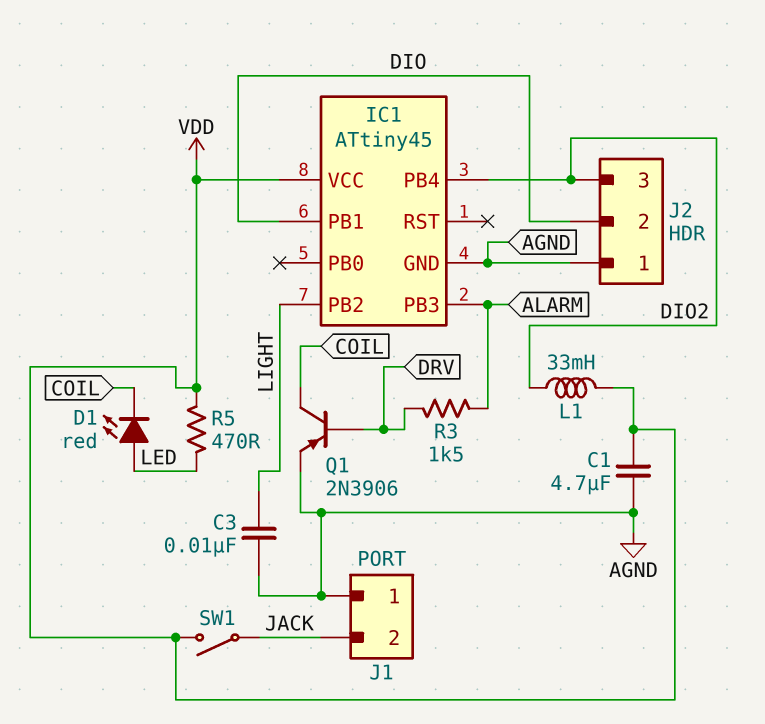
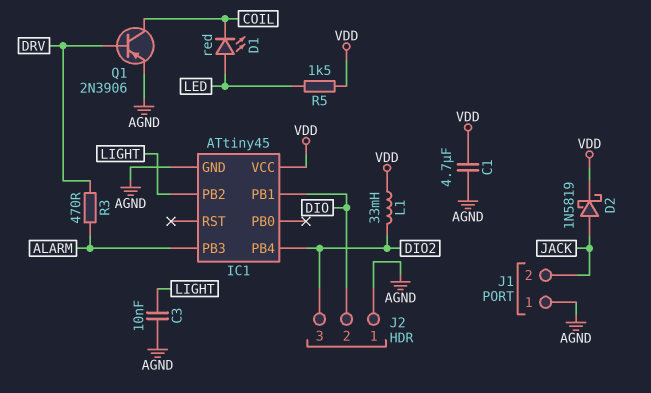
D2: none -> schottky 1N5819 (A JACK, K VDD)
R3: 1.5k (ALARM, DRV) -> 470 (ALARM, DRV)
R5: 470 (LED, VDD) -> 1.5k (LED, VDD)
SW1: switch (JACK, VDD) -> none

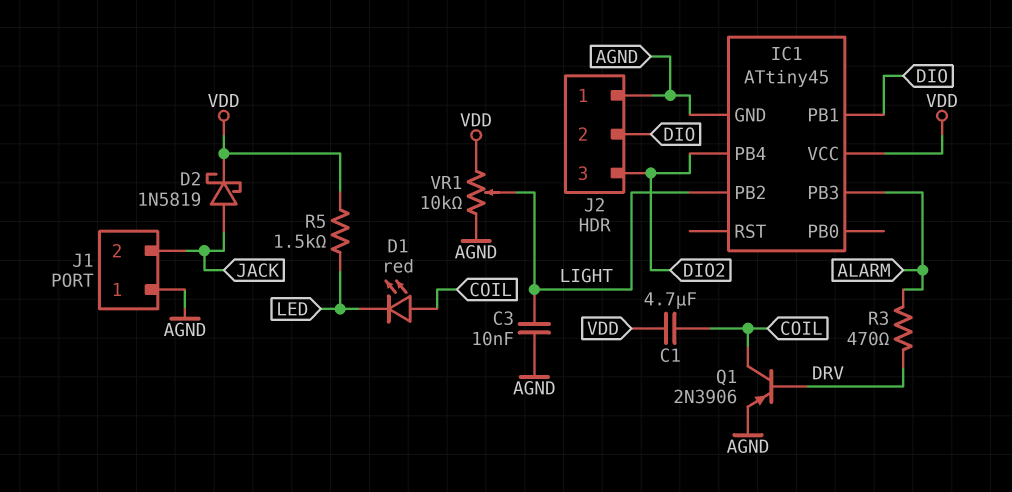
C1: 4.7uF (AGND, VDD) -> 4.7uF (COIL, VDD)
D1: LED red (A LED, K COIL) -> LED red (A COIL, K LED)
L1: 33mH (DIO2, VDD) -> none
VR1: none -> 10k (AGND, VDD, wiper LIGHT)

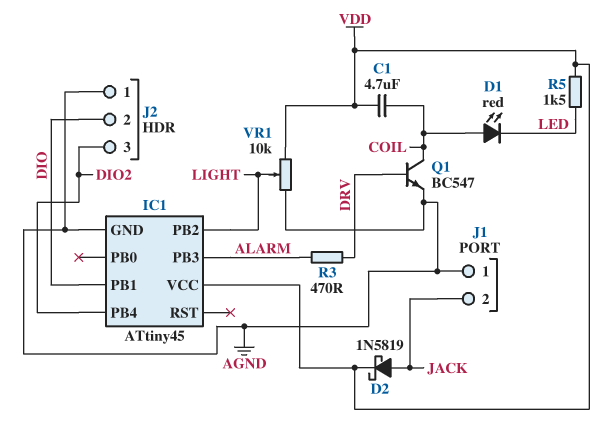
C3: 10nF (AGND, LIGHT) -> none
Q1: PNP 2N3906 (B DRV, C COIL, E AGND) -> NPN BC547 (B DRV, C COIL, E AGND)

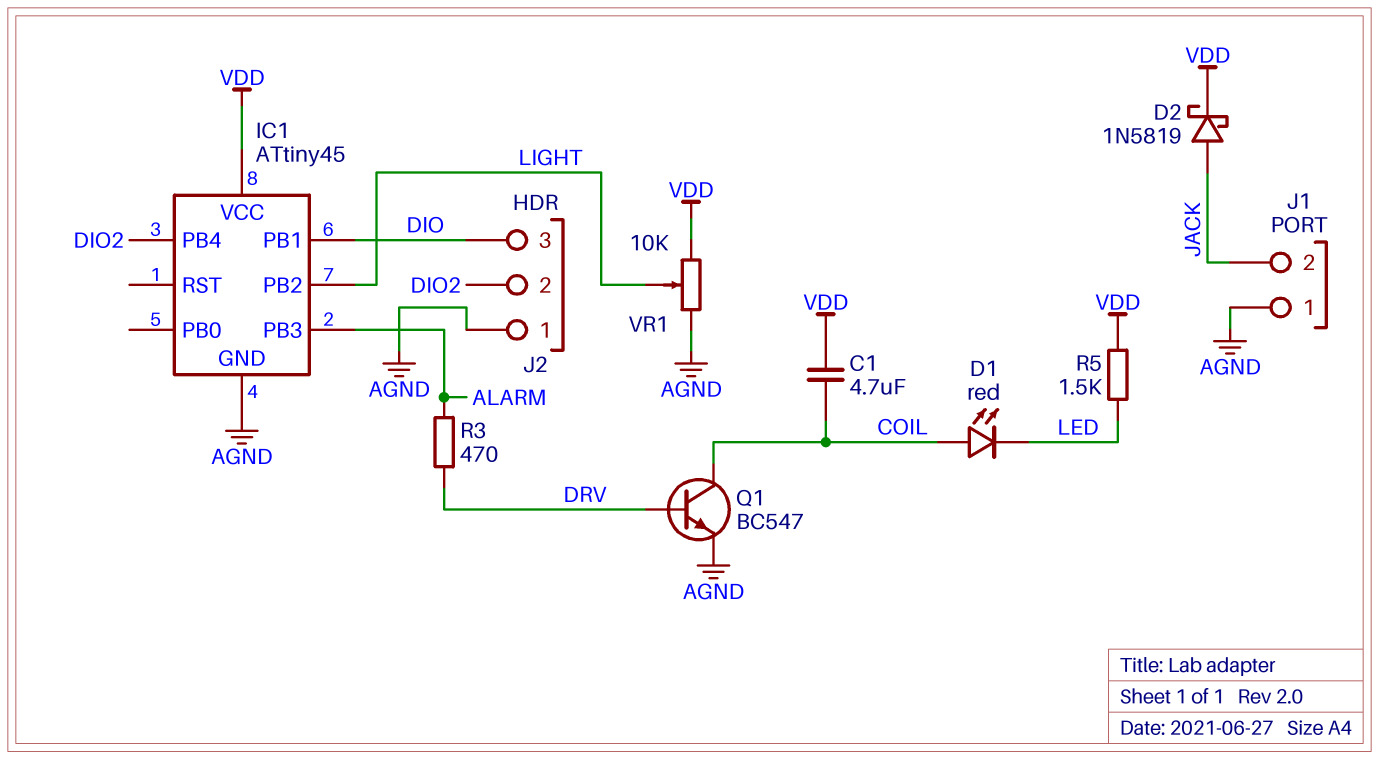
J2 pin 2: DIO -> DIO2
J2 pin 3: DIO2 -> DIO

